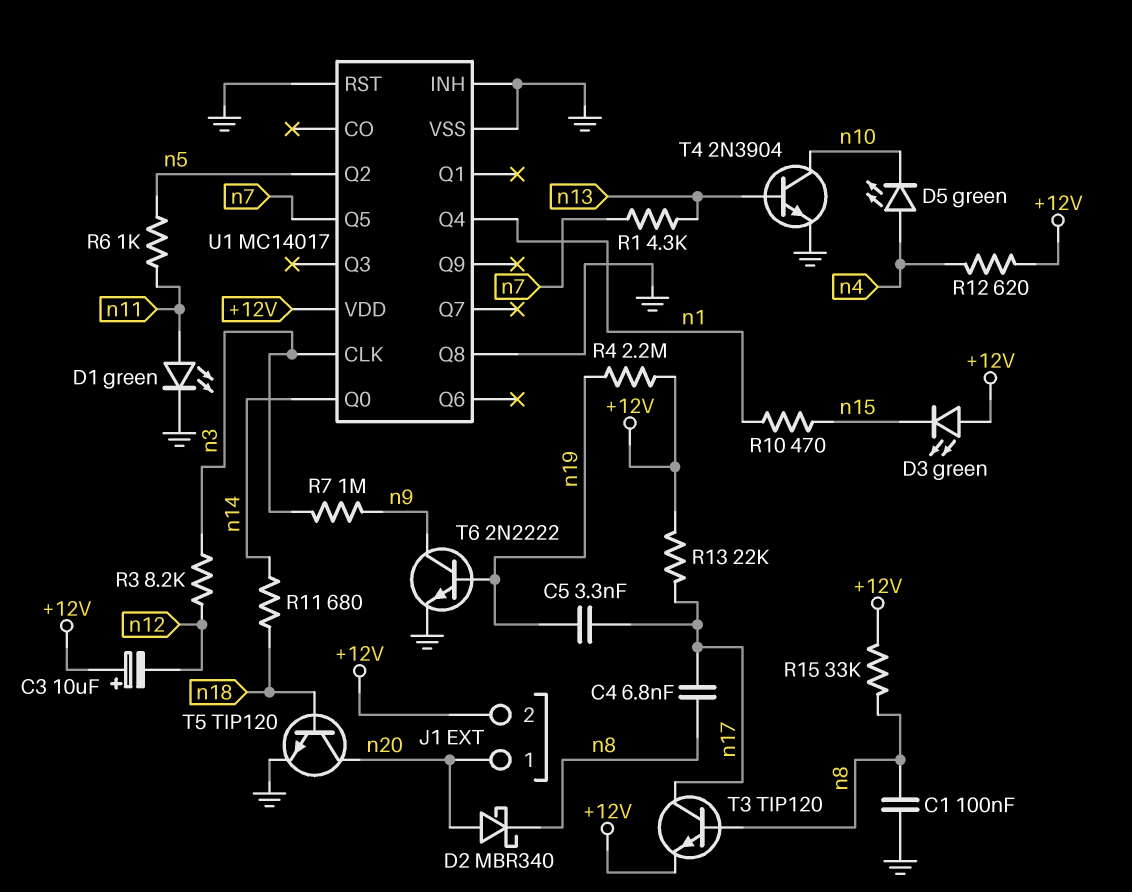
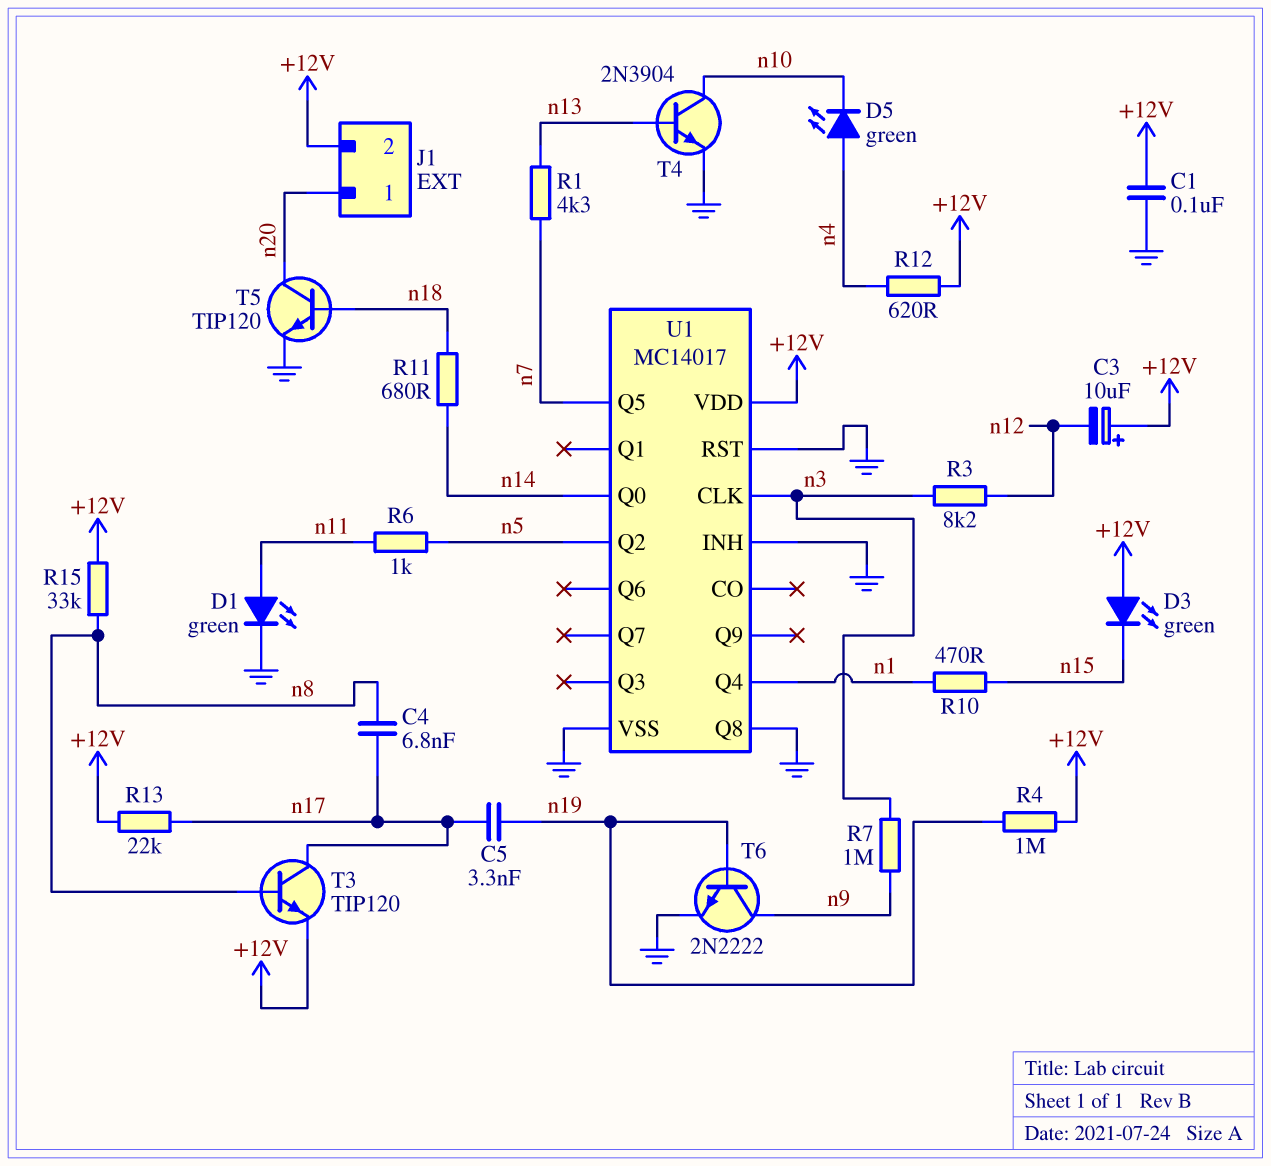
C1: 100nF (GND, n8) -> 100nF (+12V, GND)
D2: schottky MBR340 (A n20, K n8) -> none
R4: 2.2M (+12V, n19) -> 1M (+12V, n19)

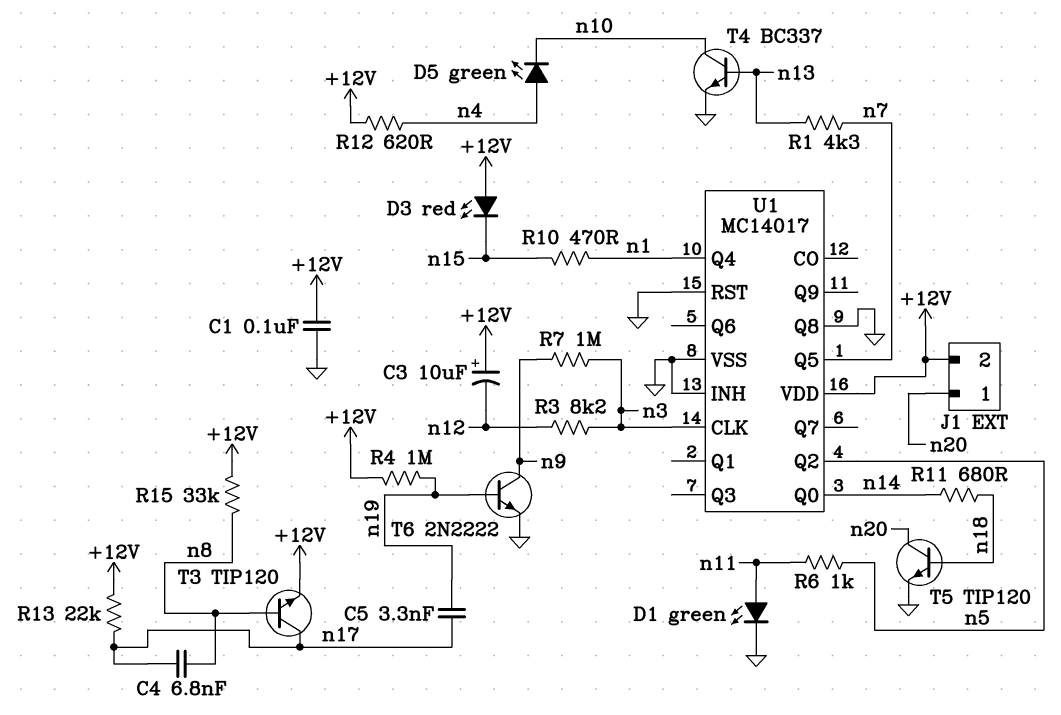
D3: LED green (A +12V, K n15) -> LED red (A +12V, K n15)
T4: NPN 2N3904 (B n13, C n10, E GND) -> NPN BC337 (B n13, C n10, E GND)

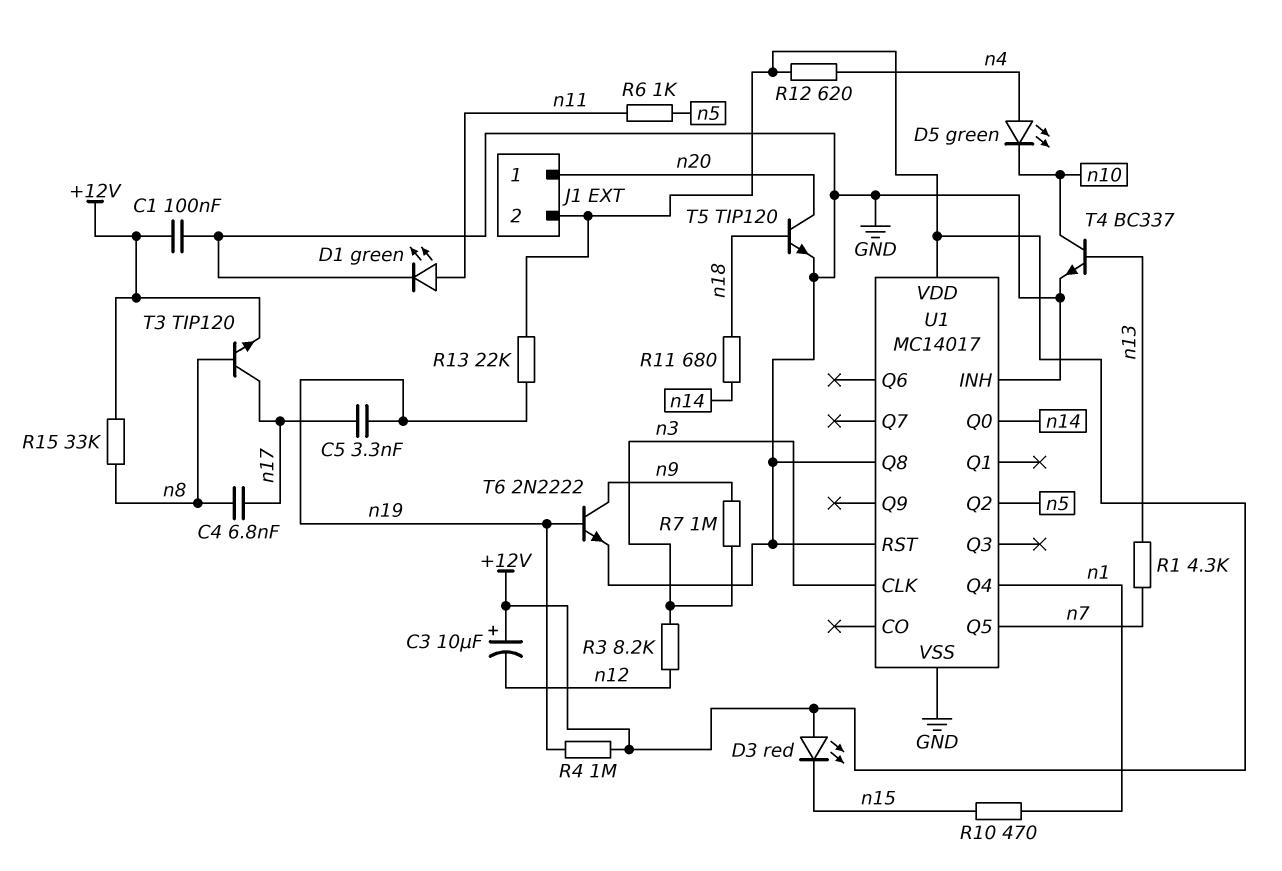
R13: 22k (+12V, n17) -> 22k (+12V, n19)

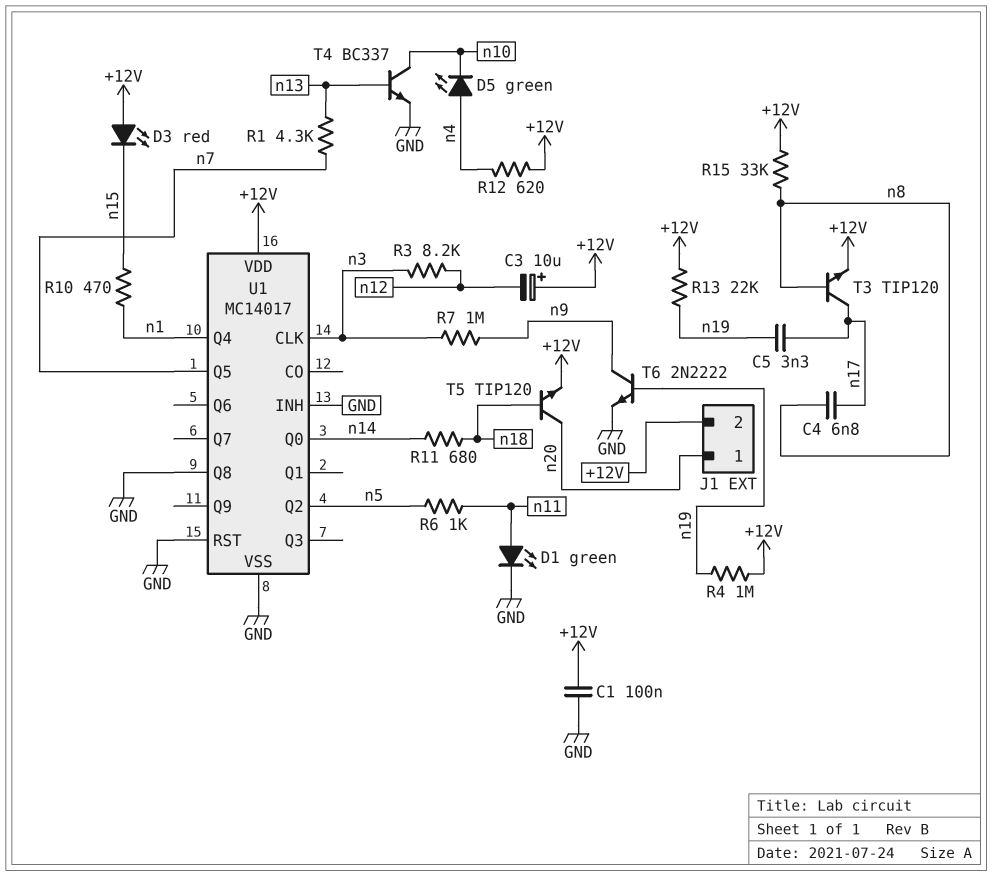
T5: NPN TIP120 (B n18, C n20, E GND) -> NPN TIP120 (B n18, C n20, E +12V)

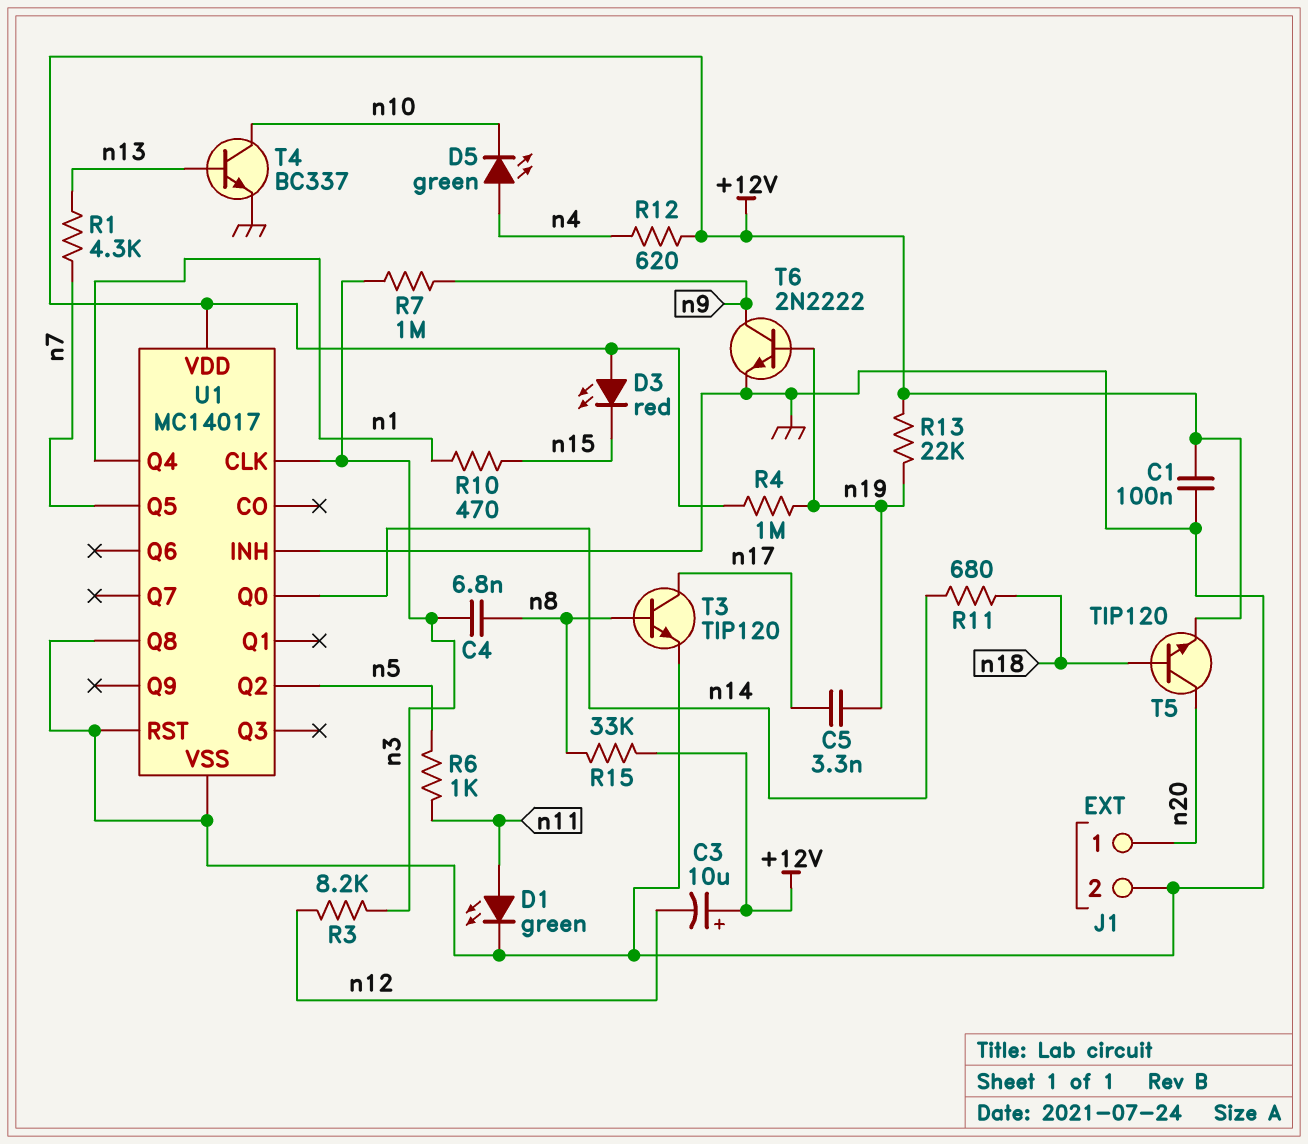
C4: 6.8nF (n8, n17) -> 6.8nF (n3, n8)
J1 pin 2: +12V -> GND
T3: NPN TIP120 (B n8, C n17, E +12V) -> NPN TIP120 (B n8, C n17, E GND)

